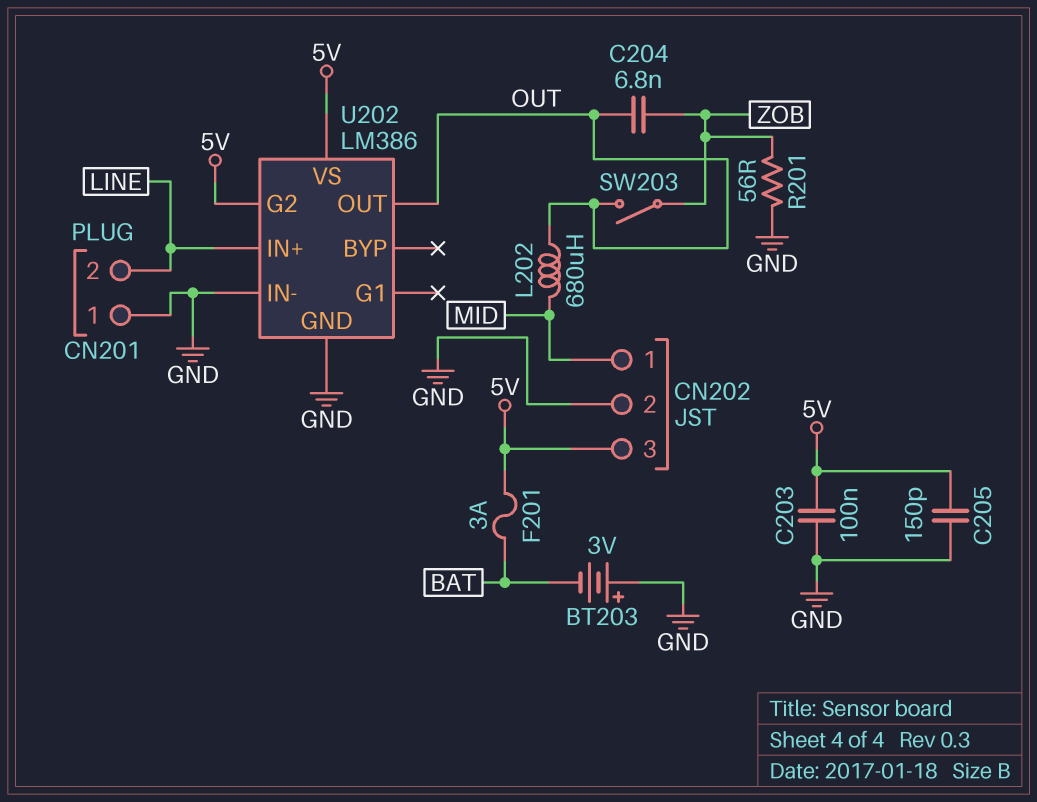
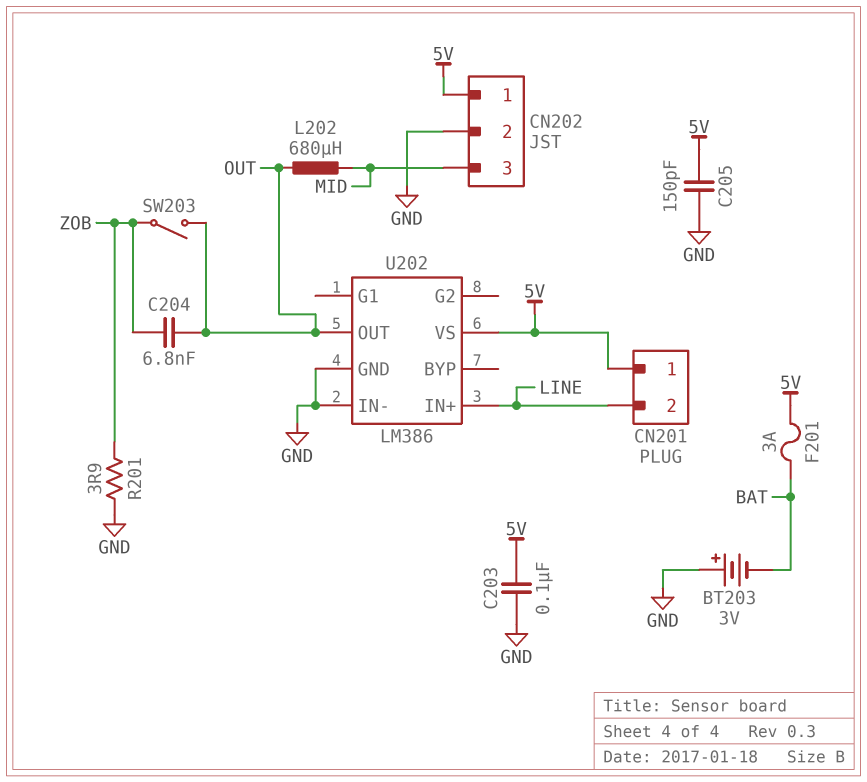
CN201 pin 1: GND -> 5V
CN202 pin 1: MID -> 5V
CN202 pin 3: 5V -> MID
R201: 56 (GND, ZOB) -> 3.9 (GND, ZOB)
U202 pin G2: 5V -> none

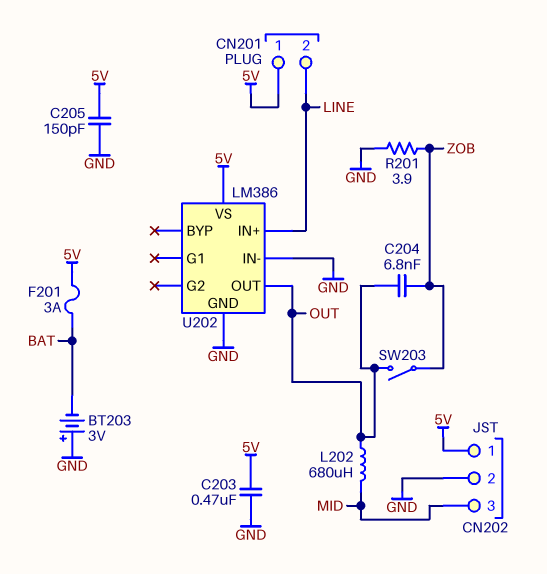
C203: 100nF (5V, GND) -> 470nF (5V, GND)

